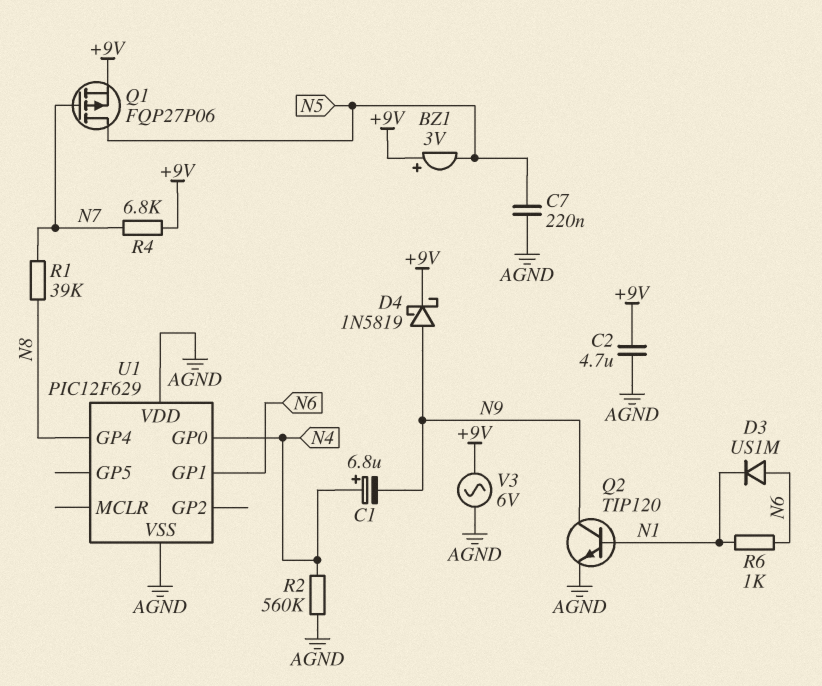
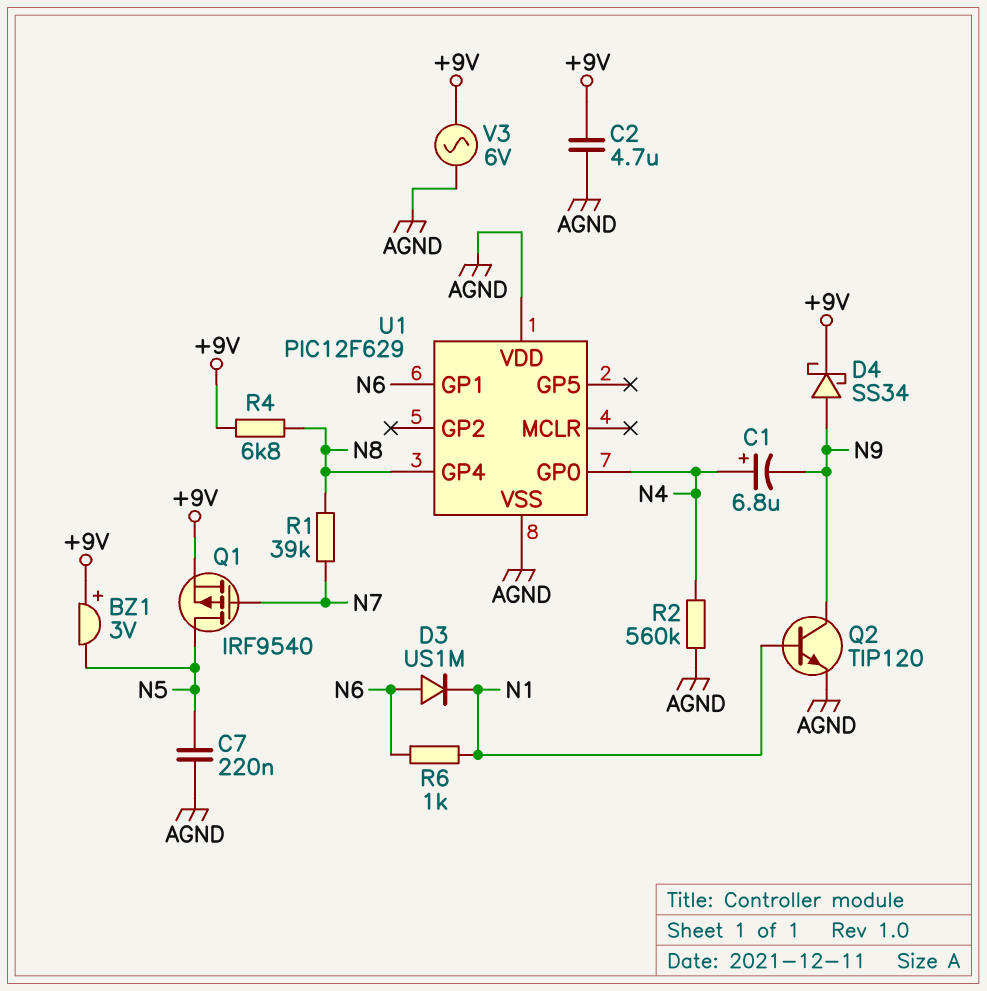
D4: schottky 1N5819 (A N9, K +9V) -> schottky SS34 (A N9, K +9V)
Q1: PMOS FQP27P06 (G N7, D N5, S +9V) -> PMOS IRF9540 (G N7, D N5, S +9V)
R4: 6.8k (+9V, N7) -> 6.8k (+9V, N8)

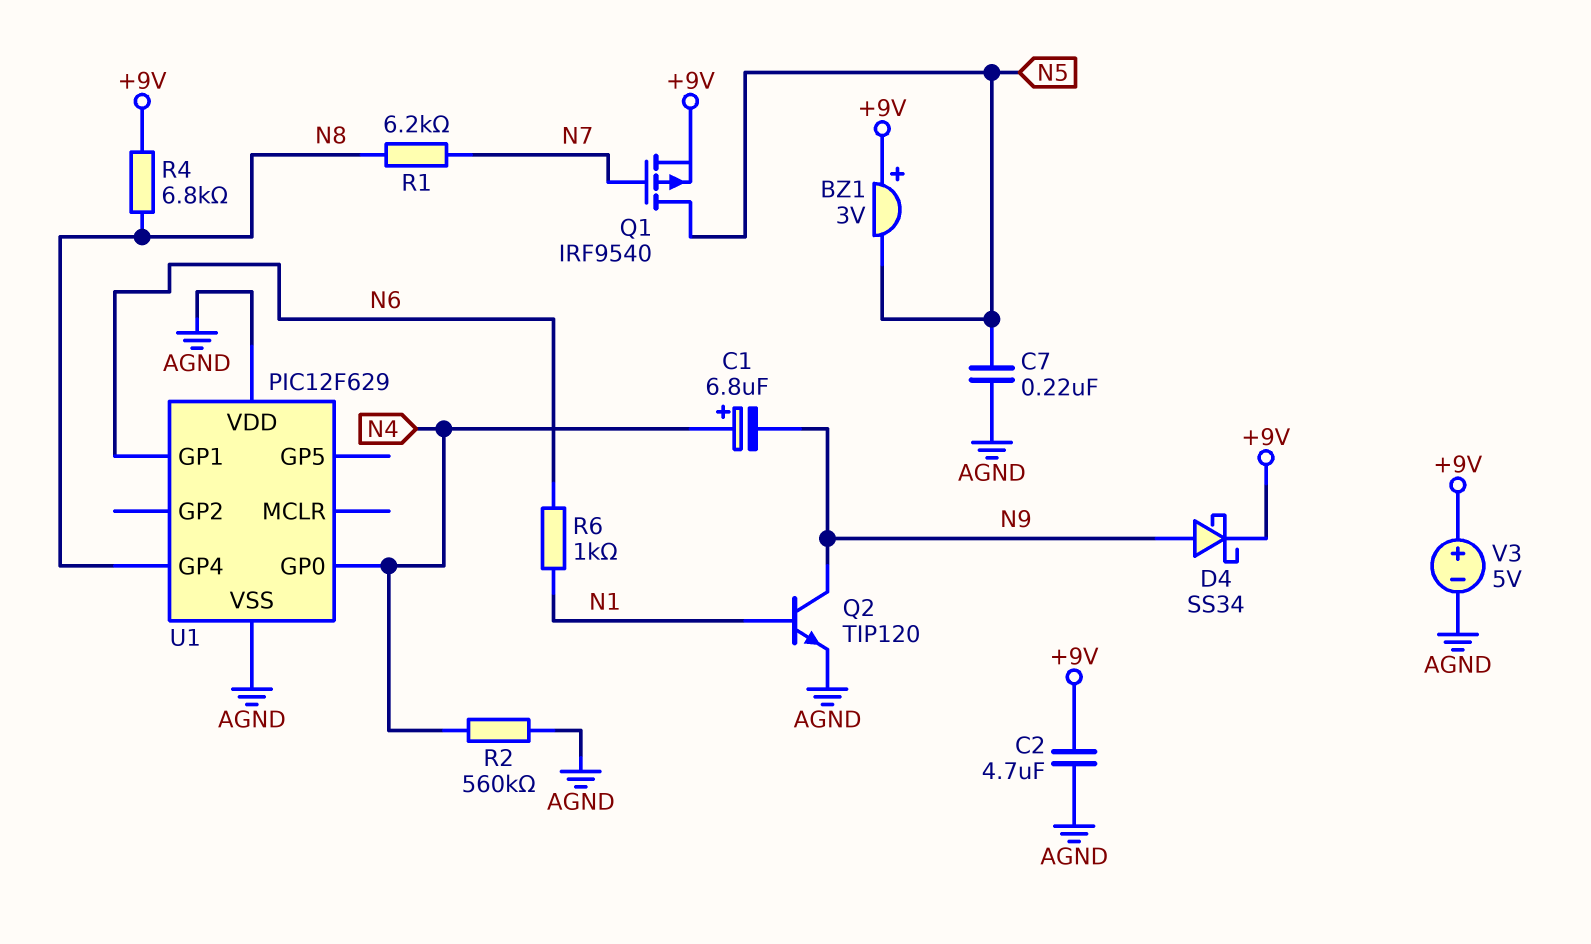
D3: diode US1M (A N6, K N1) -> none
R1: 39k (N7, N8) -> 6.2k (N7, N8)
V3: AC 6V (+9V, AGND) -> 5V (plus +9V, minus AGND)

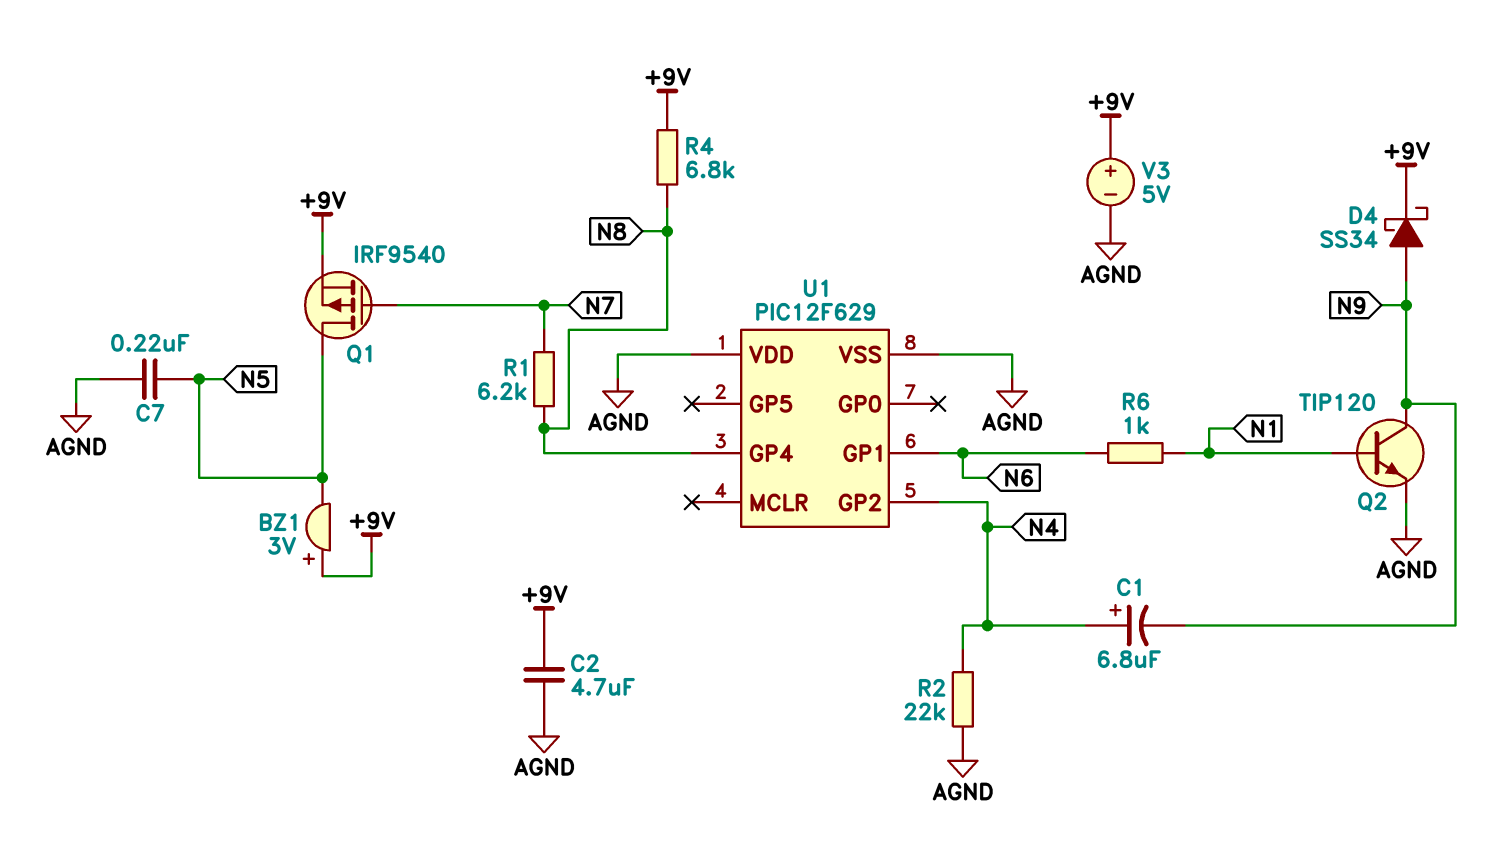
R2: 560k (AGND, N4) -> 22k (AGND, N4)
U1 pin GP0: N4 -> none
U1 pin GP2: none -> N4

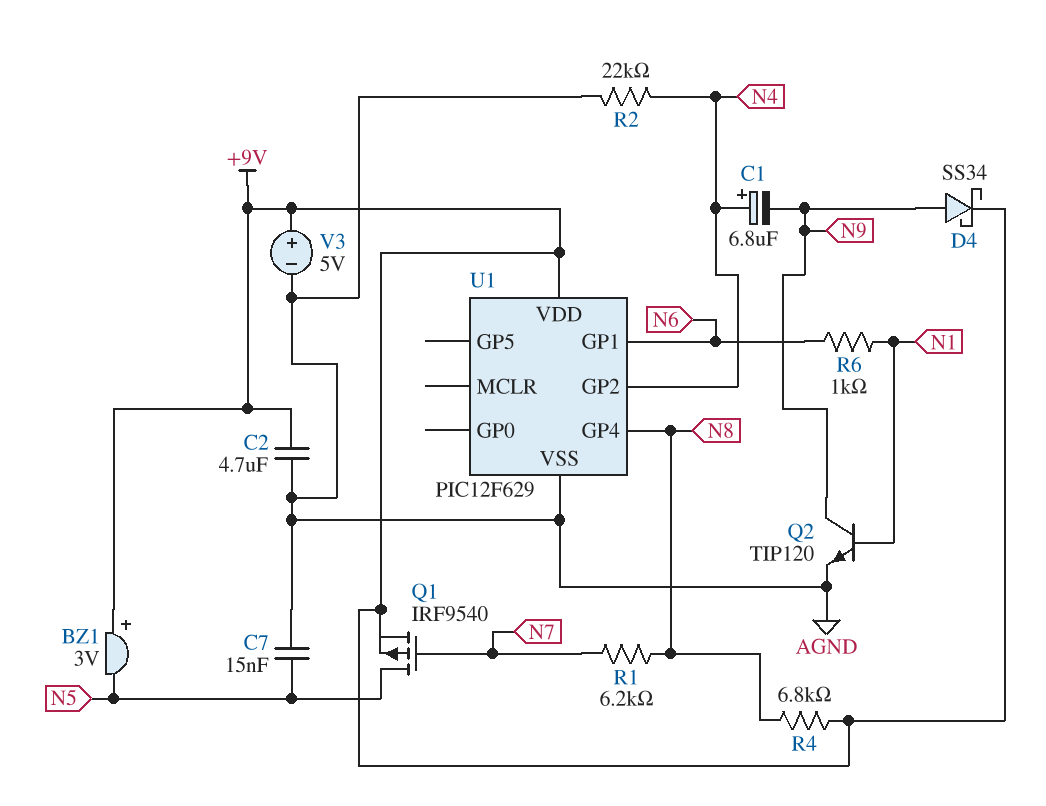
C7: 220nF (AGND, N5) -> 15nF (AGND, N5)
U1 pin VDD: AGND -> +9V

